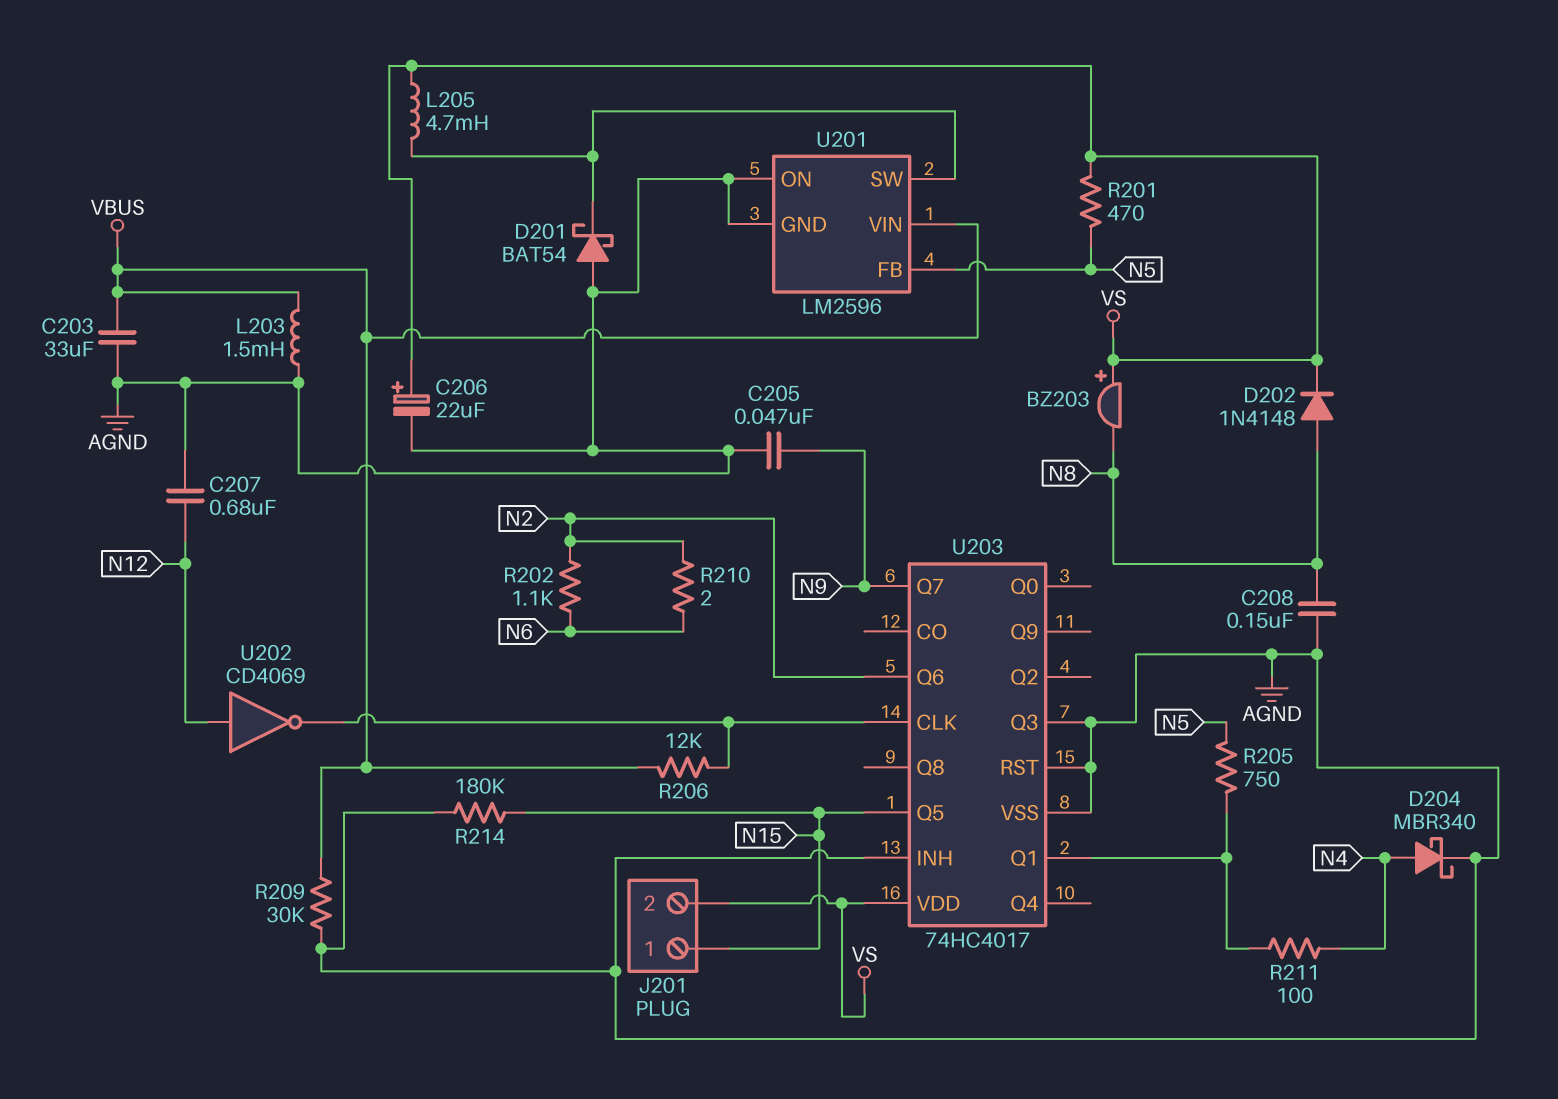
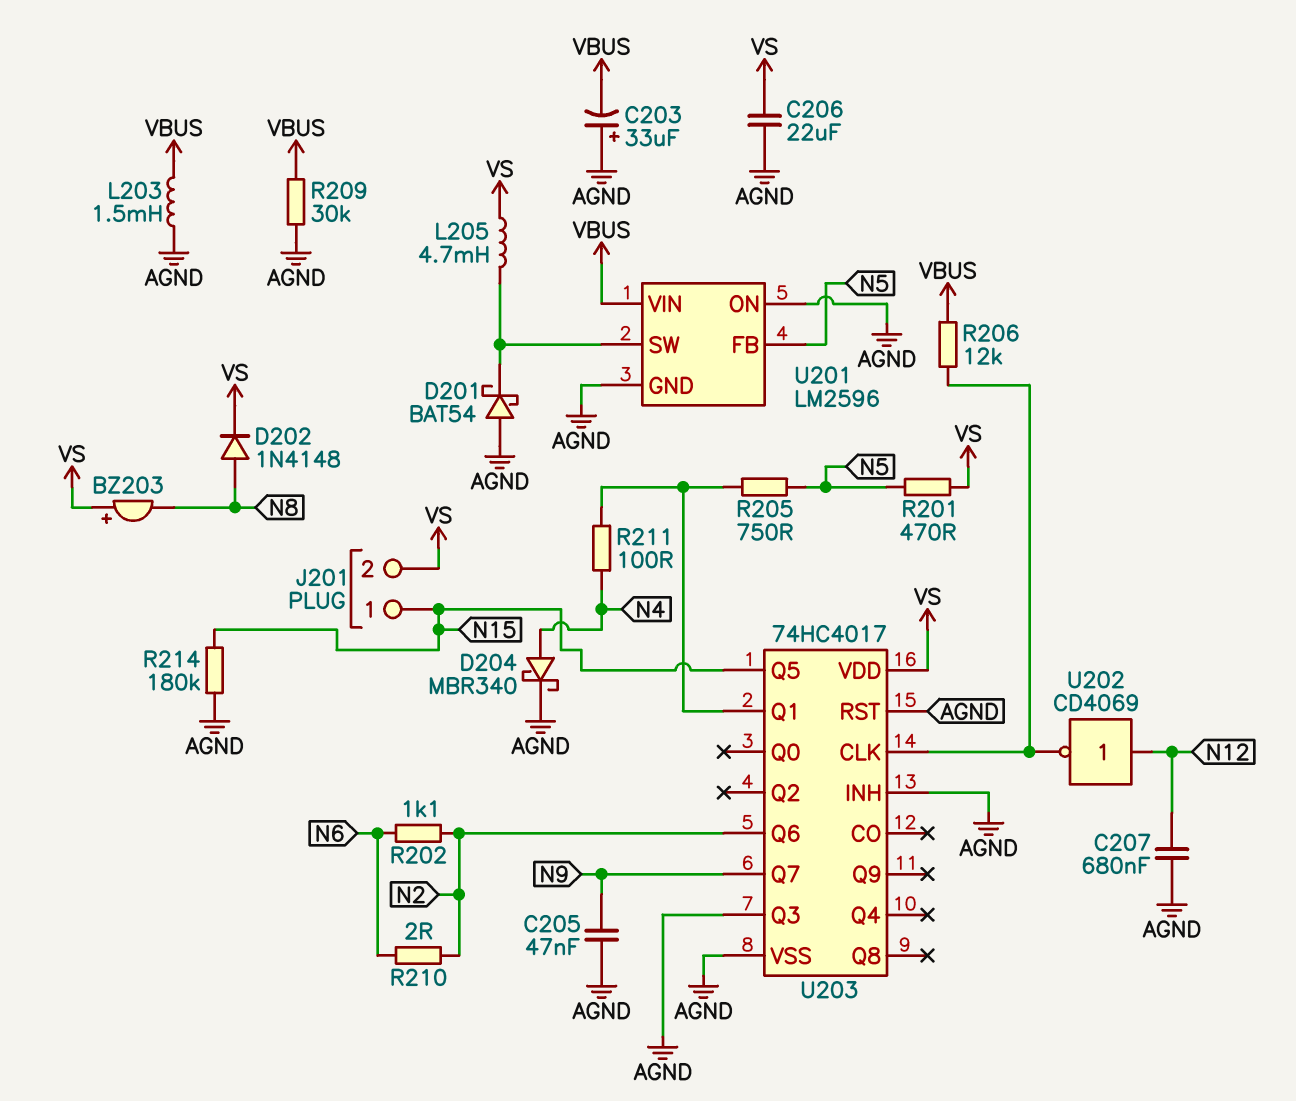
C203: 33uF (AGND, VBUS) -> 33uF (plus AGND, minus VBUS)
C206: 22uF (plus VS, minus AGND) -> 22uF (AGND, VS)
C208: 150nF (AGND, N8) -> none

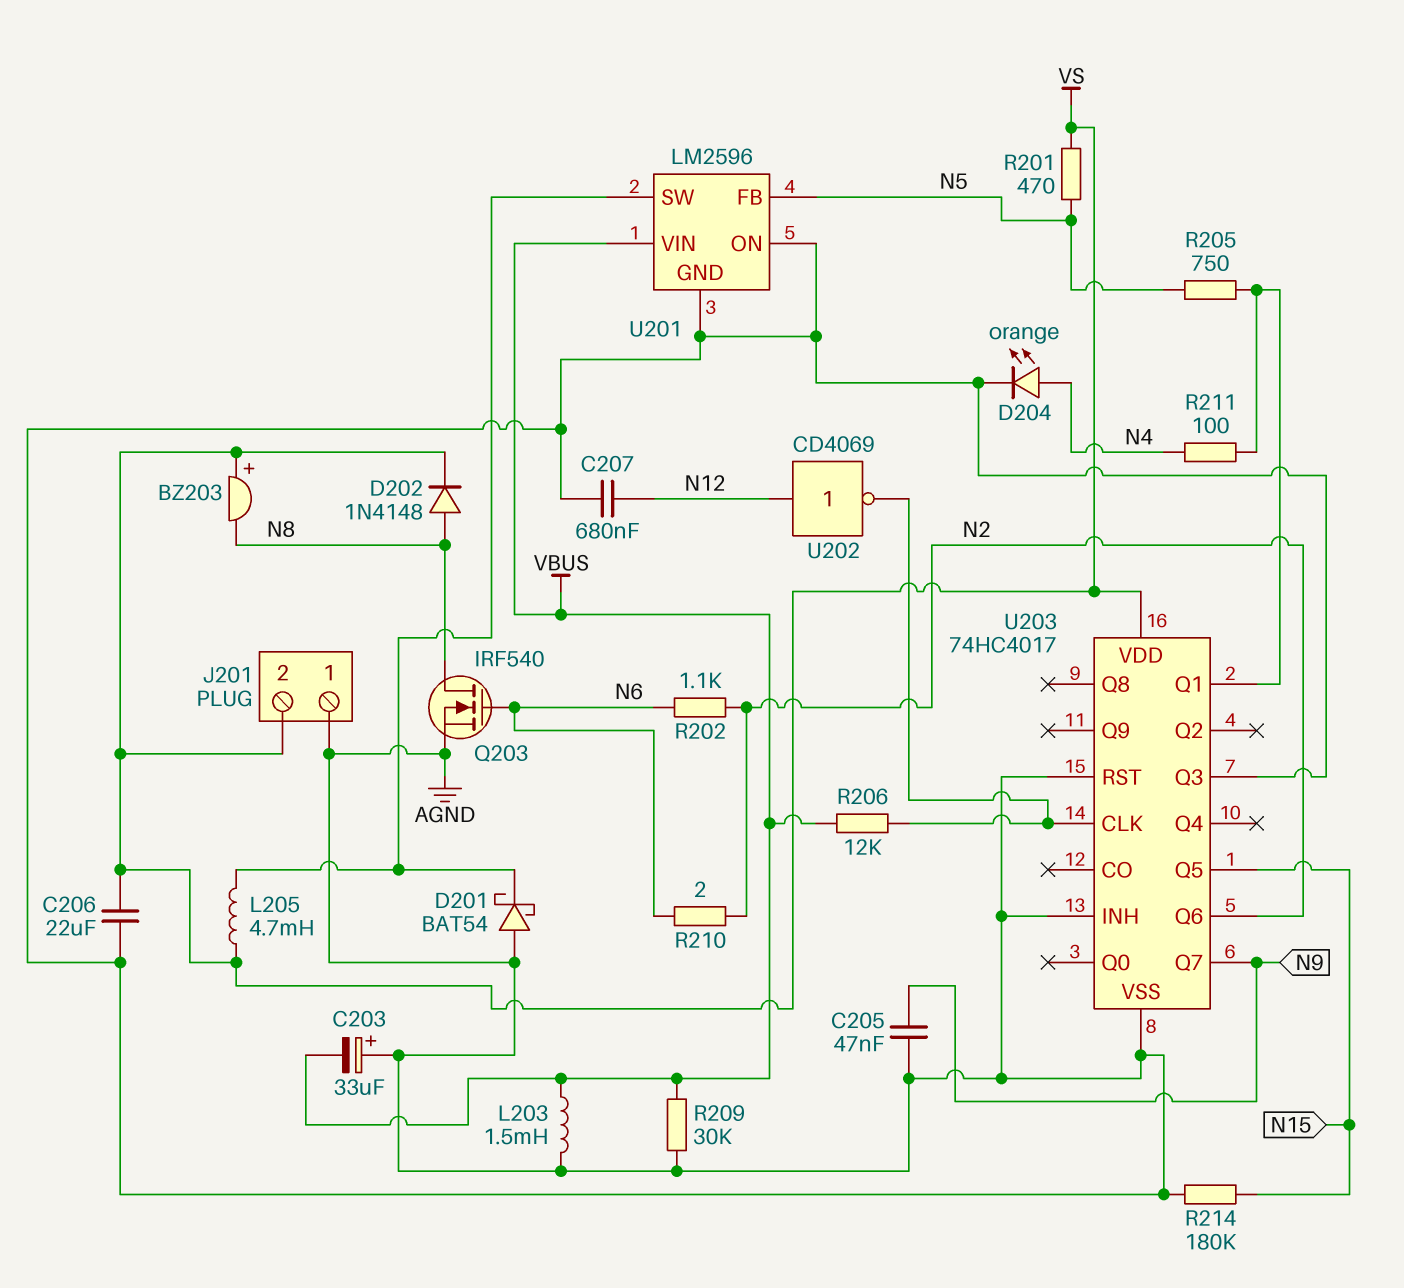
D204: schottky MBR340 (A N4, K AGND) -> LED orange (A N4, K AGND)
J201 pin 1: N15 -> AGND
Q203: none -> NMOS IRF540 (G N6, D N8, S AGND)

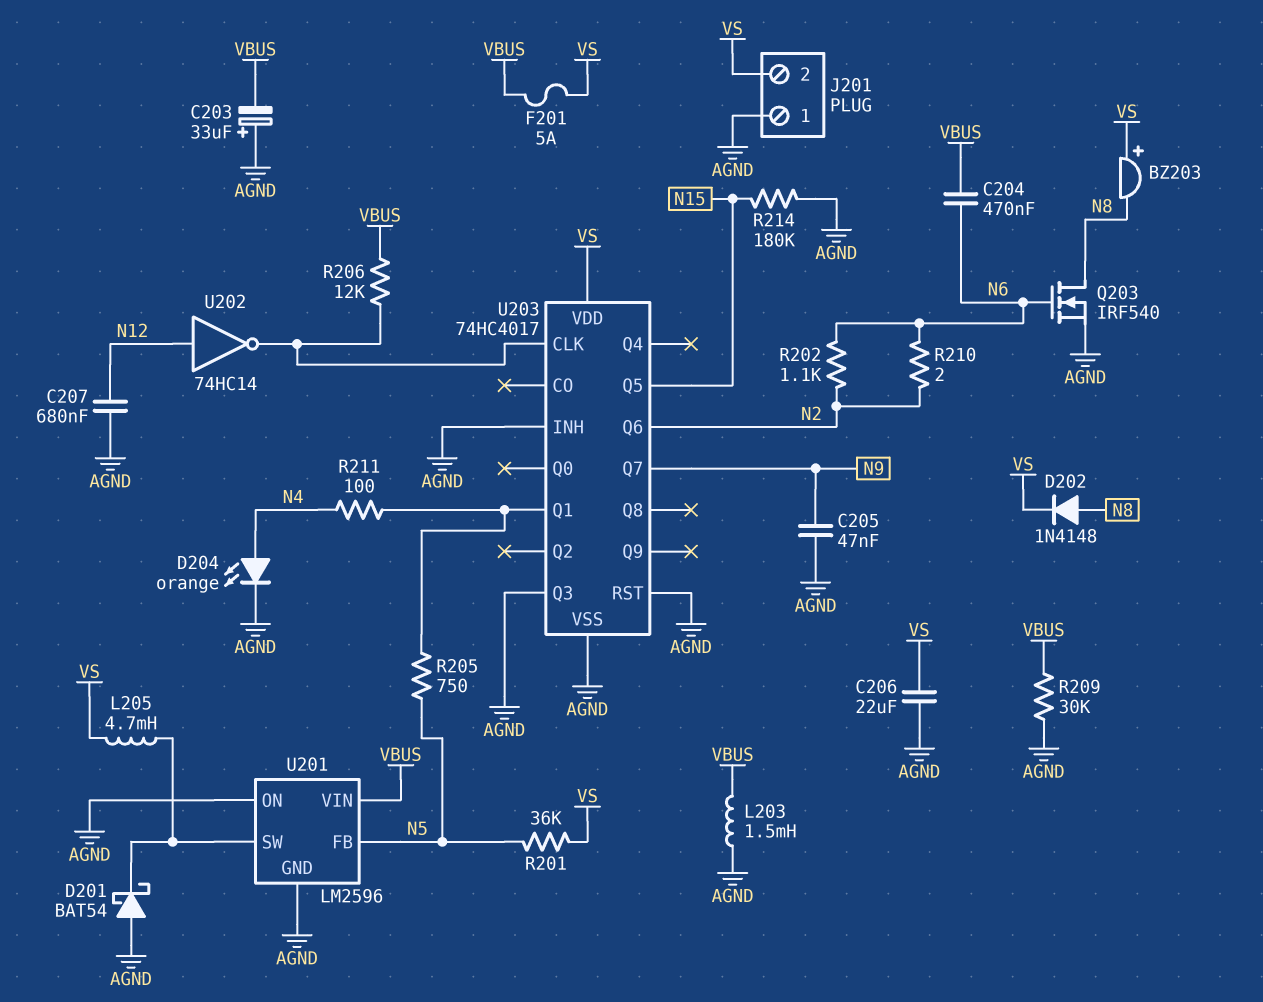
C204: none -> 470nF (N6, VBUS)
F201: none -> 5A (VBUS, VS)
R201: 470 (N5, VS) -> 36k (N5, VS)
U202: NOT CD4069 (in N12, out U203/CLK) -> NOT 74HC14 (in N12, out U203/CLK)

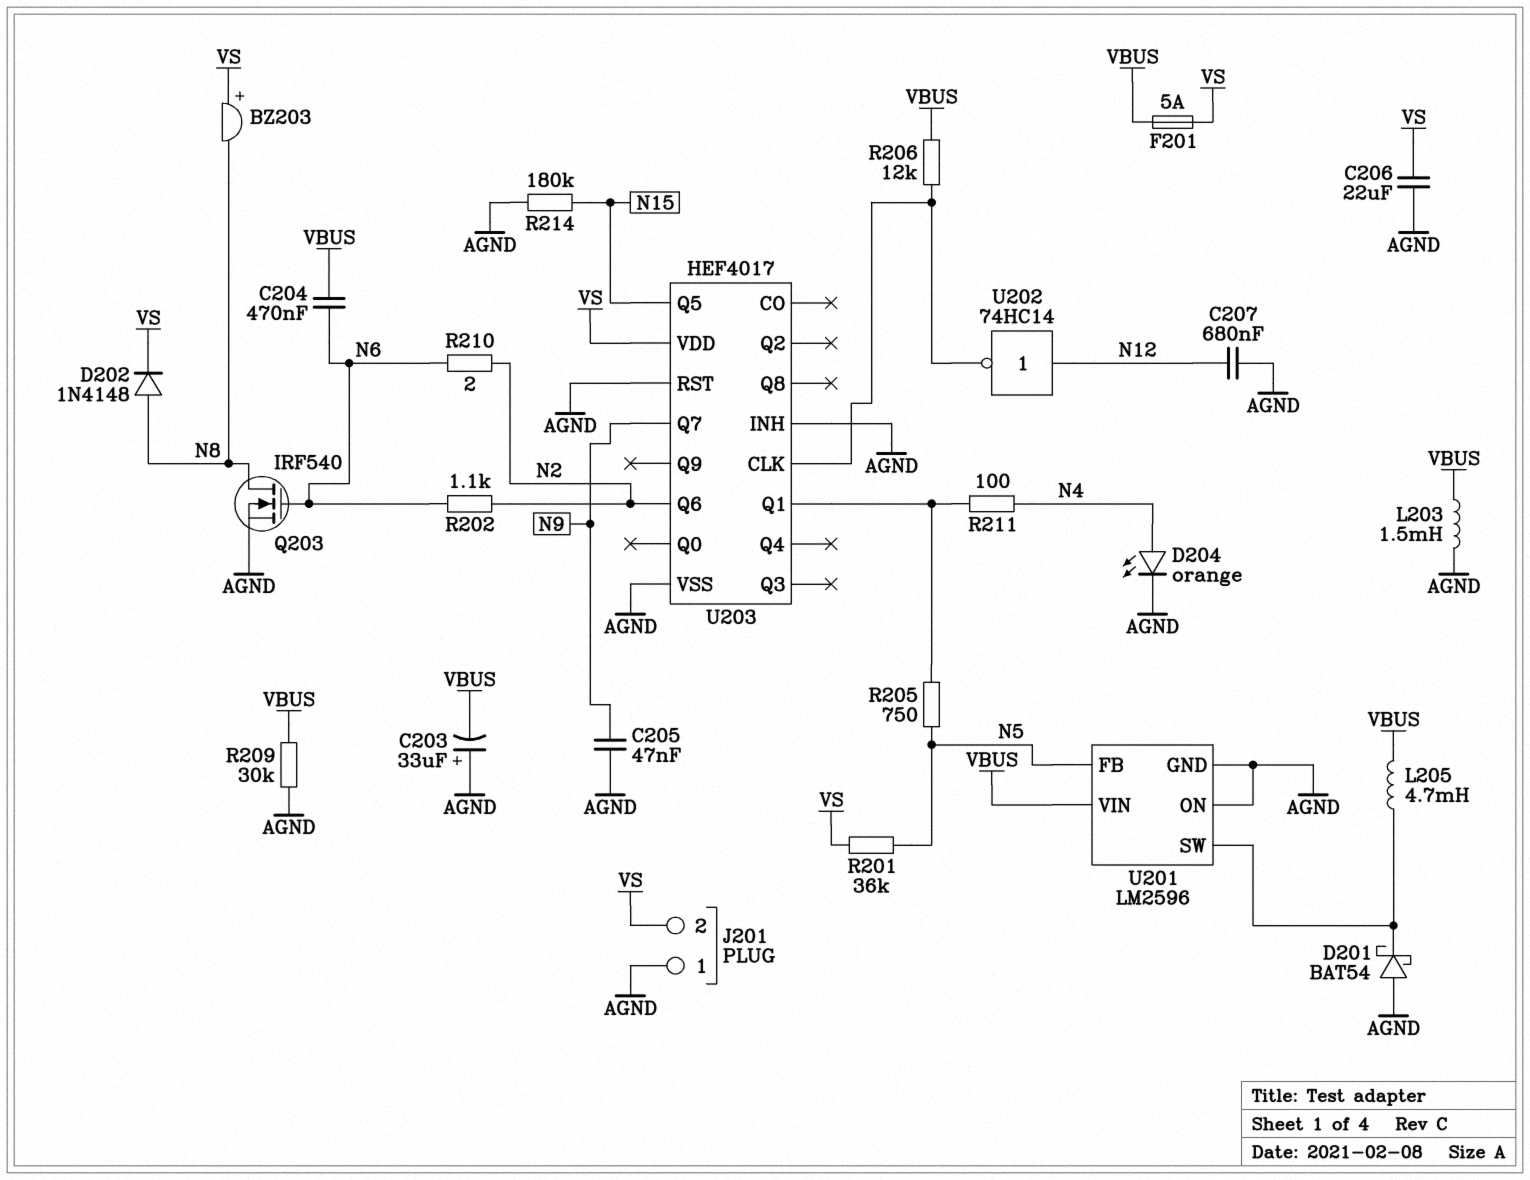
L205: 4.7mH (U201/SW, VS) -> 4.7mH (U201/SW, VBUS)
U203: 74HC4017 -> HEF4017
U203 pin Q3: AGND -> none

